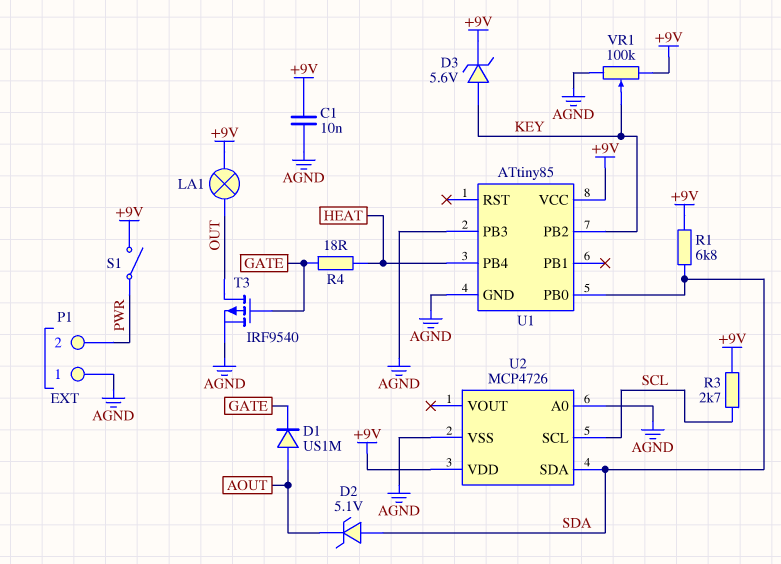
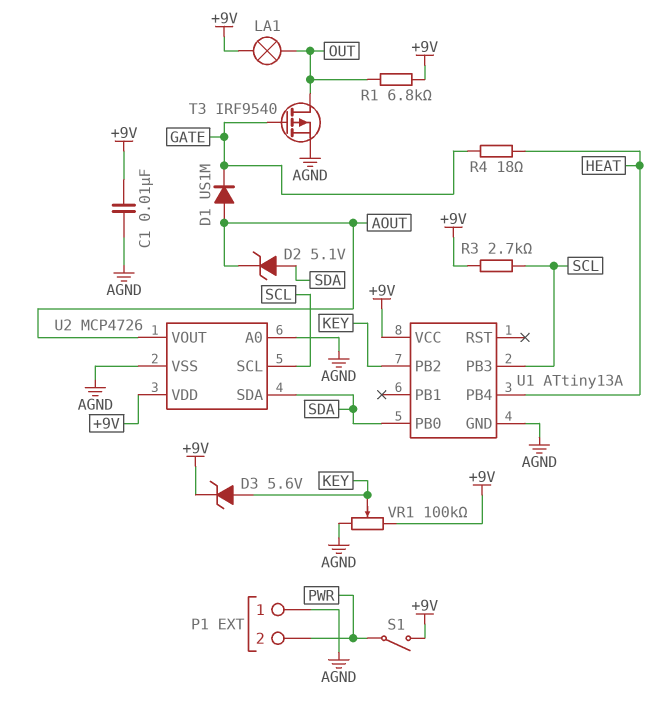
R1: 6.8k (+9V, SDA) -> 6.8k (+9V, OUT)
U1: ATtiny85 -> ATtiny13A
U1 pin PB3: AGND -> SCL
U2 pin VOUT: none -> AOUT

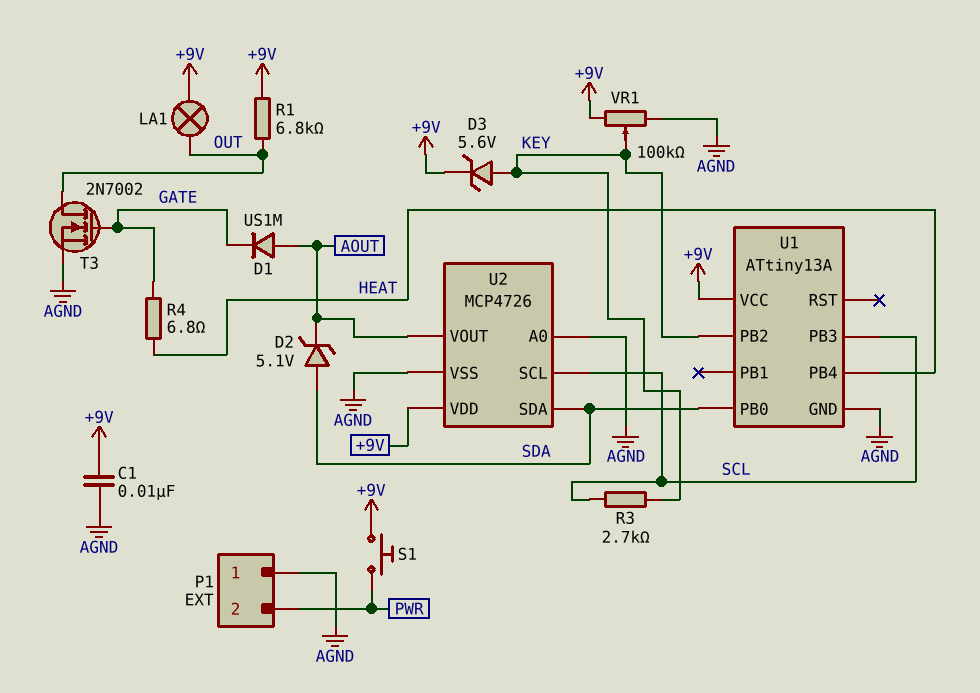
R3: 2.7k (+9V, SCL) -> 2.7k (KEY, SCL)
R4: 18 (GATE, HEAT) -> 6.8 (GATE, HEAT)
S1: switch (+9V, PWR) -> button (+9V, PWR)
T3: PMOS IRF9540 (G GATE, D OUT, S AGND) -> NMOS 2N7002 (G GATE, D OUT, S AGND)

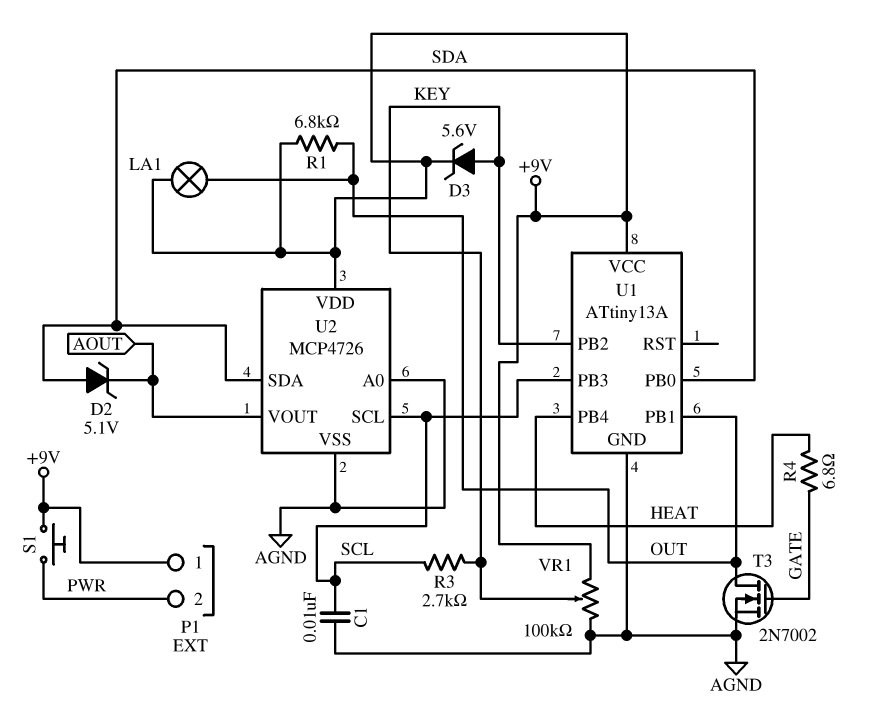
C1: 10nF (+9V, AGND) -> 10nF (AGND, SCL)
D1: diode US1M (A AOUT, K GATE) -> none
P1 pin 1: AGND -> +9V
U1 pin PB1: none -> OUT

